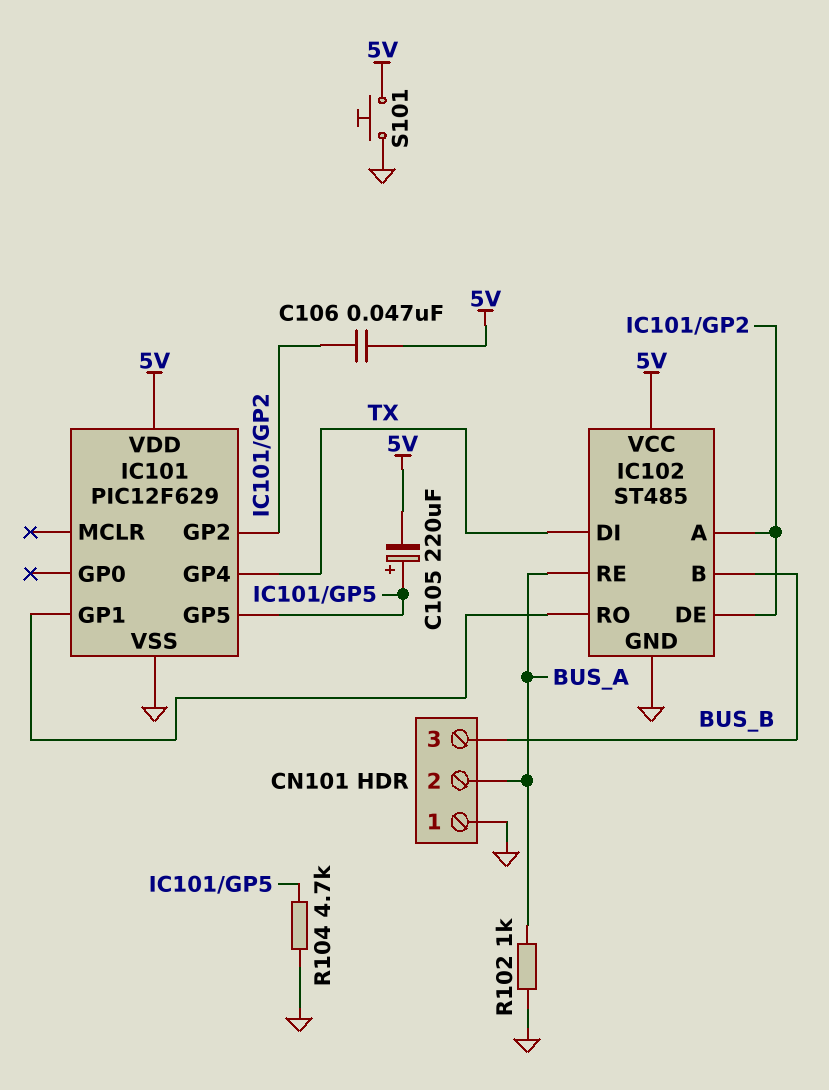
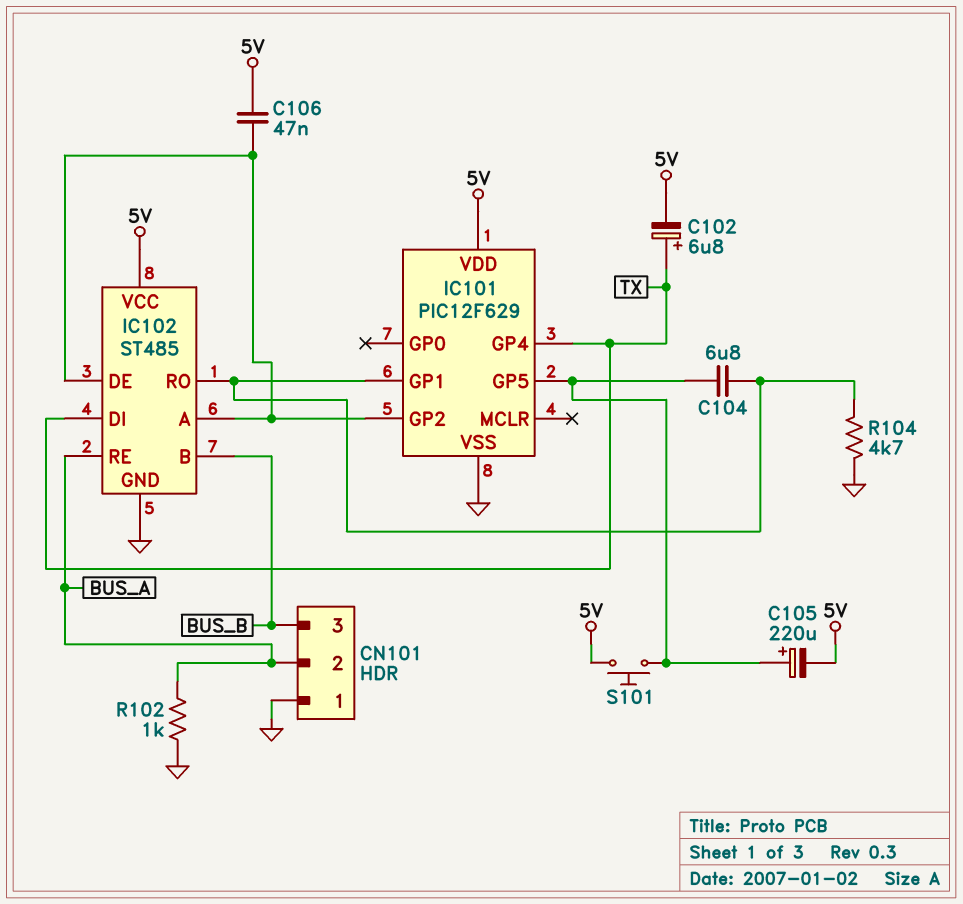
C102: none -> 6.8uF (plus TX, minus 5V)
C104: none -> 6.8uF (IC101/GP1, IC101/GP5)
R104: 4.7k (GND, IC101/GP5) -> 4.7k (GND, IC101/GP1)
S101: button (5V, GND) -> button (5V, IC101/GP5)

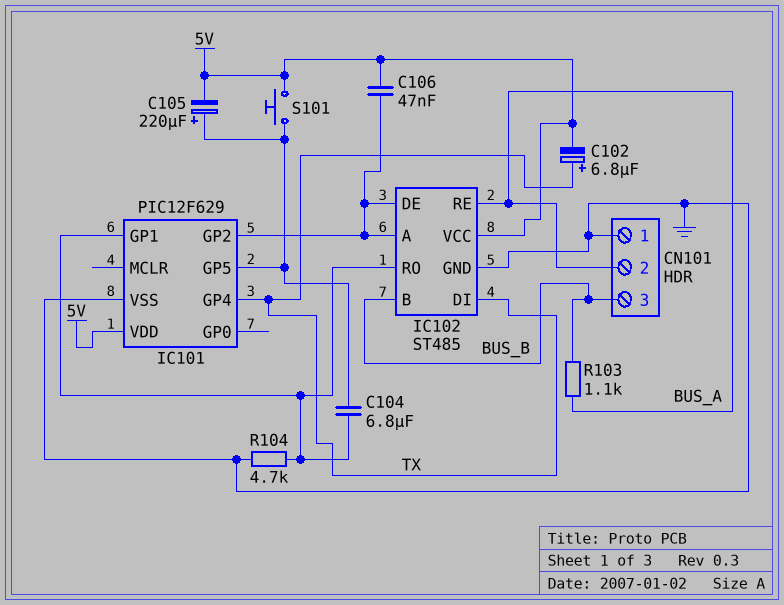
R102: 1k (BUS_A, GND) -> none
R103: none -> 1.1k (BUS_A, BUS_B)

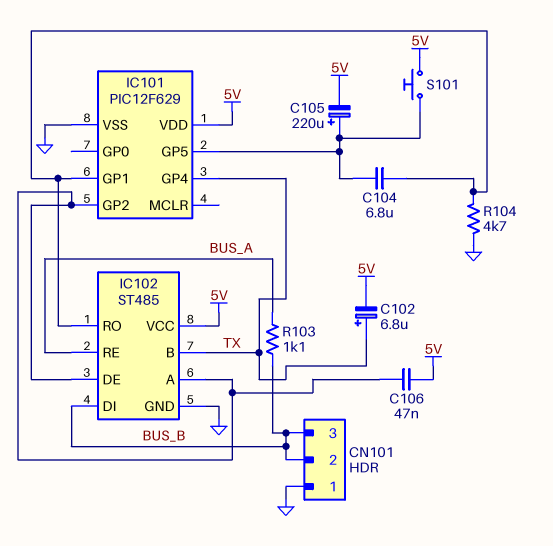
CN101 pin 2: BUS_A -> BUS_B
IC102 pin B: BUS_B -> TX
IC102 pin DI: TX -> BUS_B

